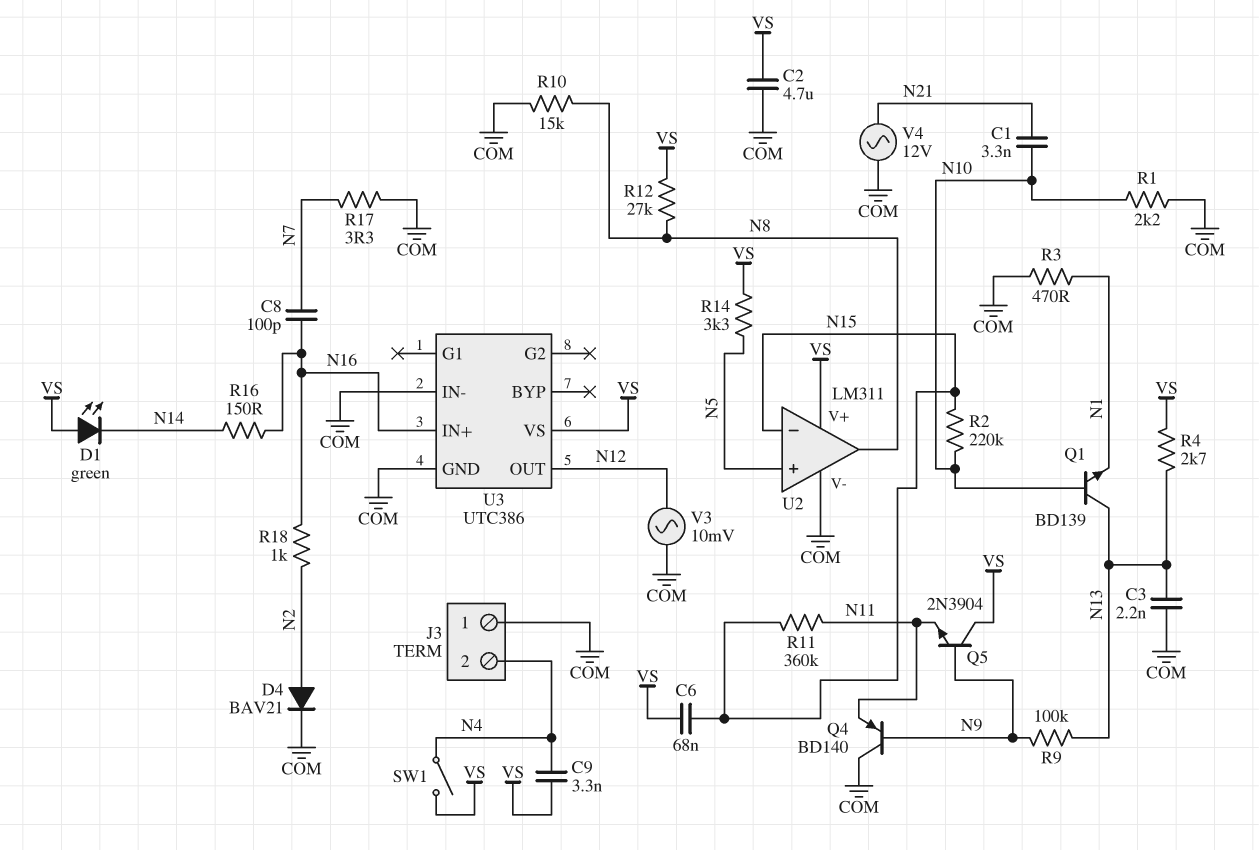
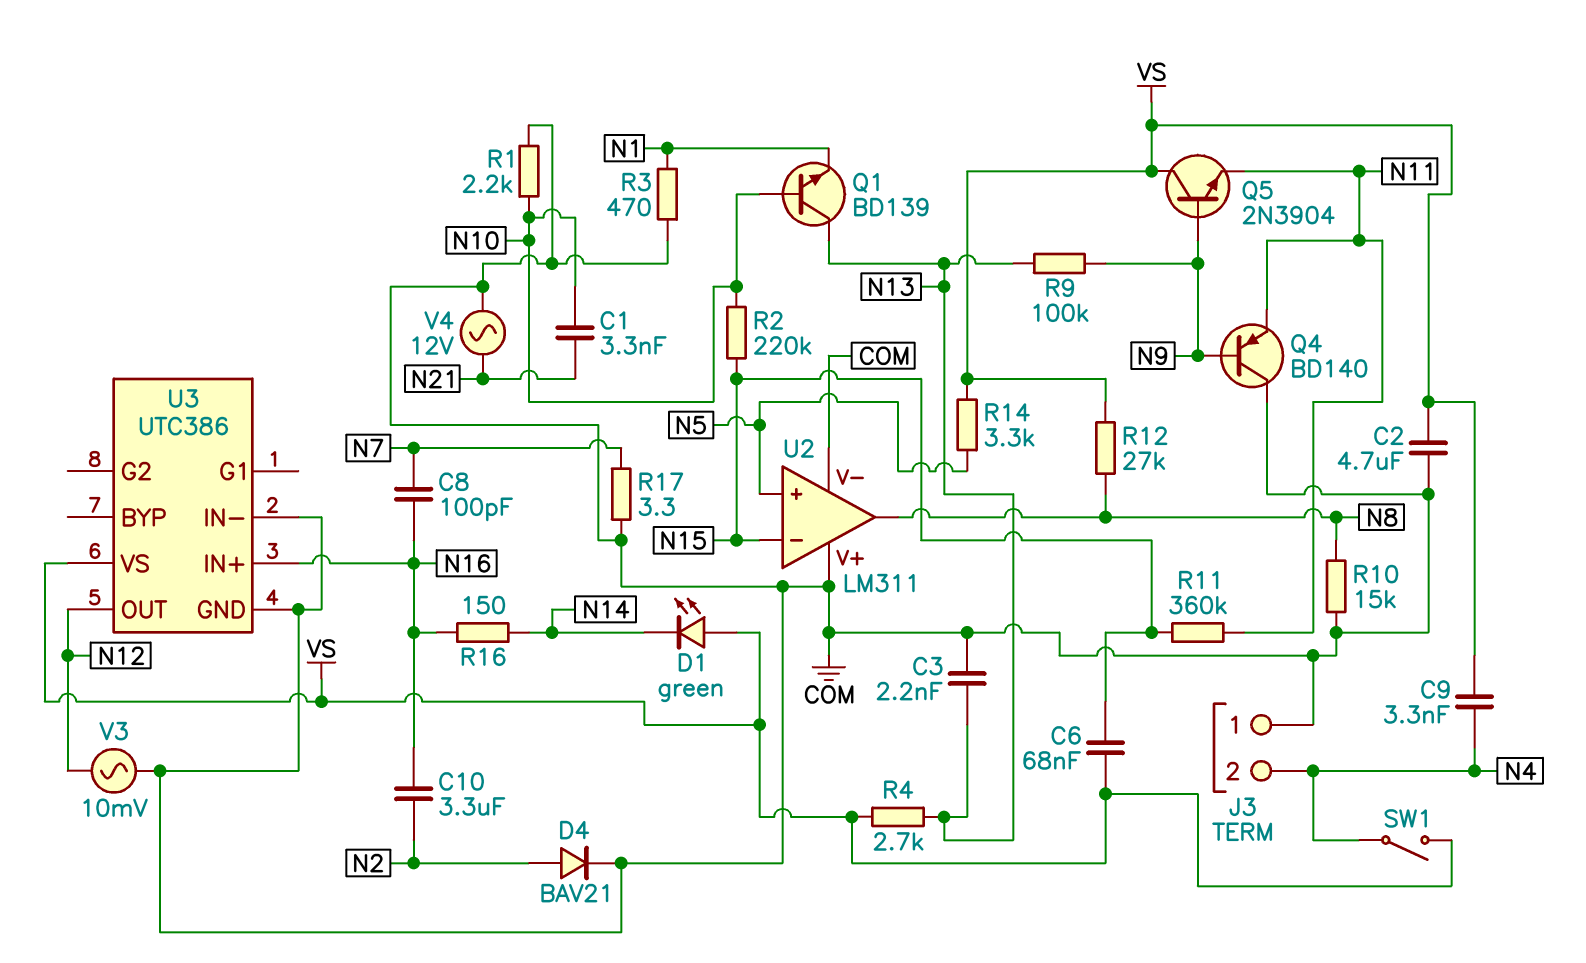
C10: none -> 3.3uF (N2, N16)
R18: 1k (N2, N16) -> none
U2 pin V+: VS -> COM

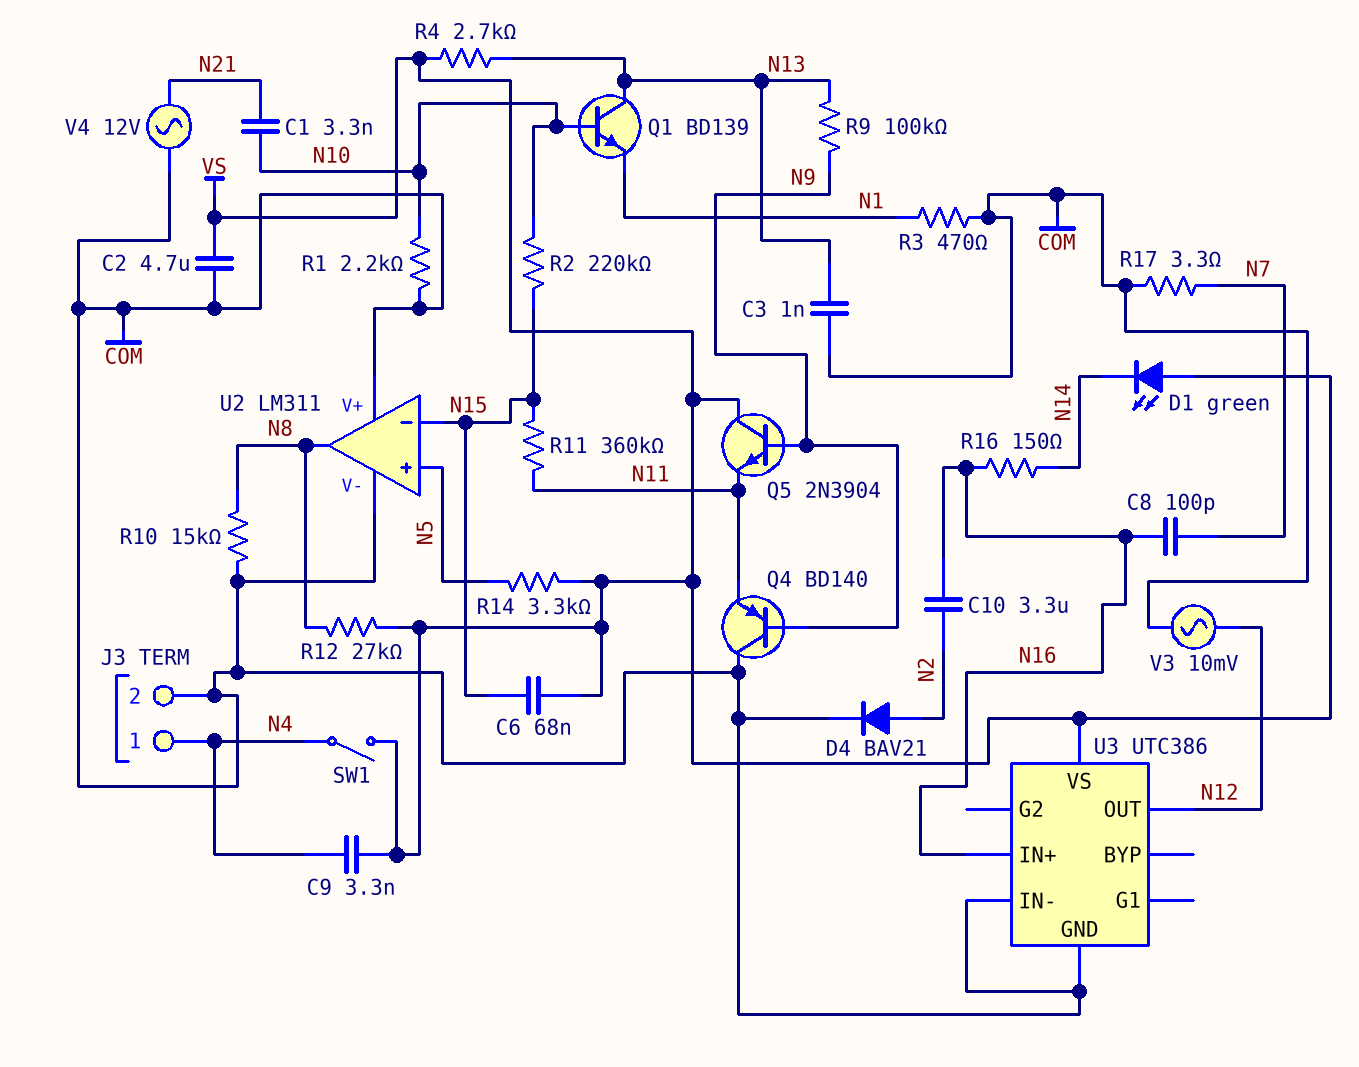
C3: 2.2nF (COM, N13) -> 1nF (COM, N13)
J3 pin 1: COM -> N4
J3 pin 2: N4 -> COM

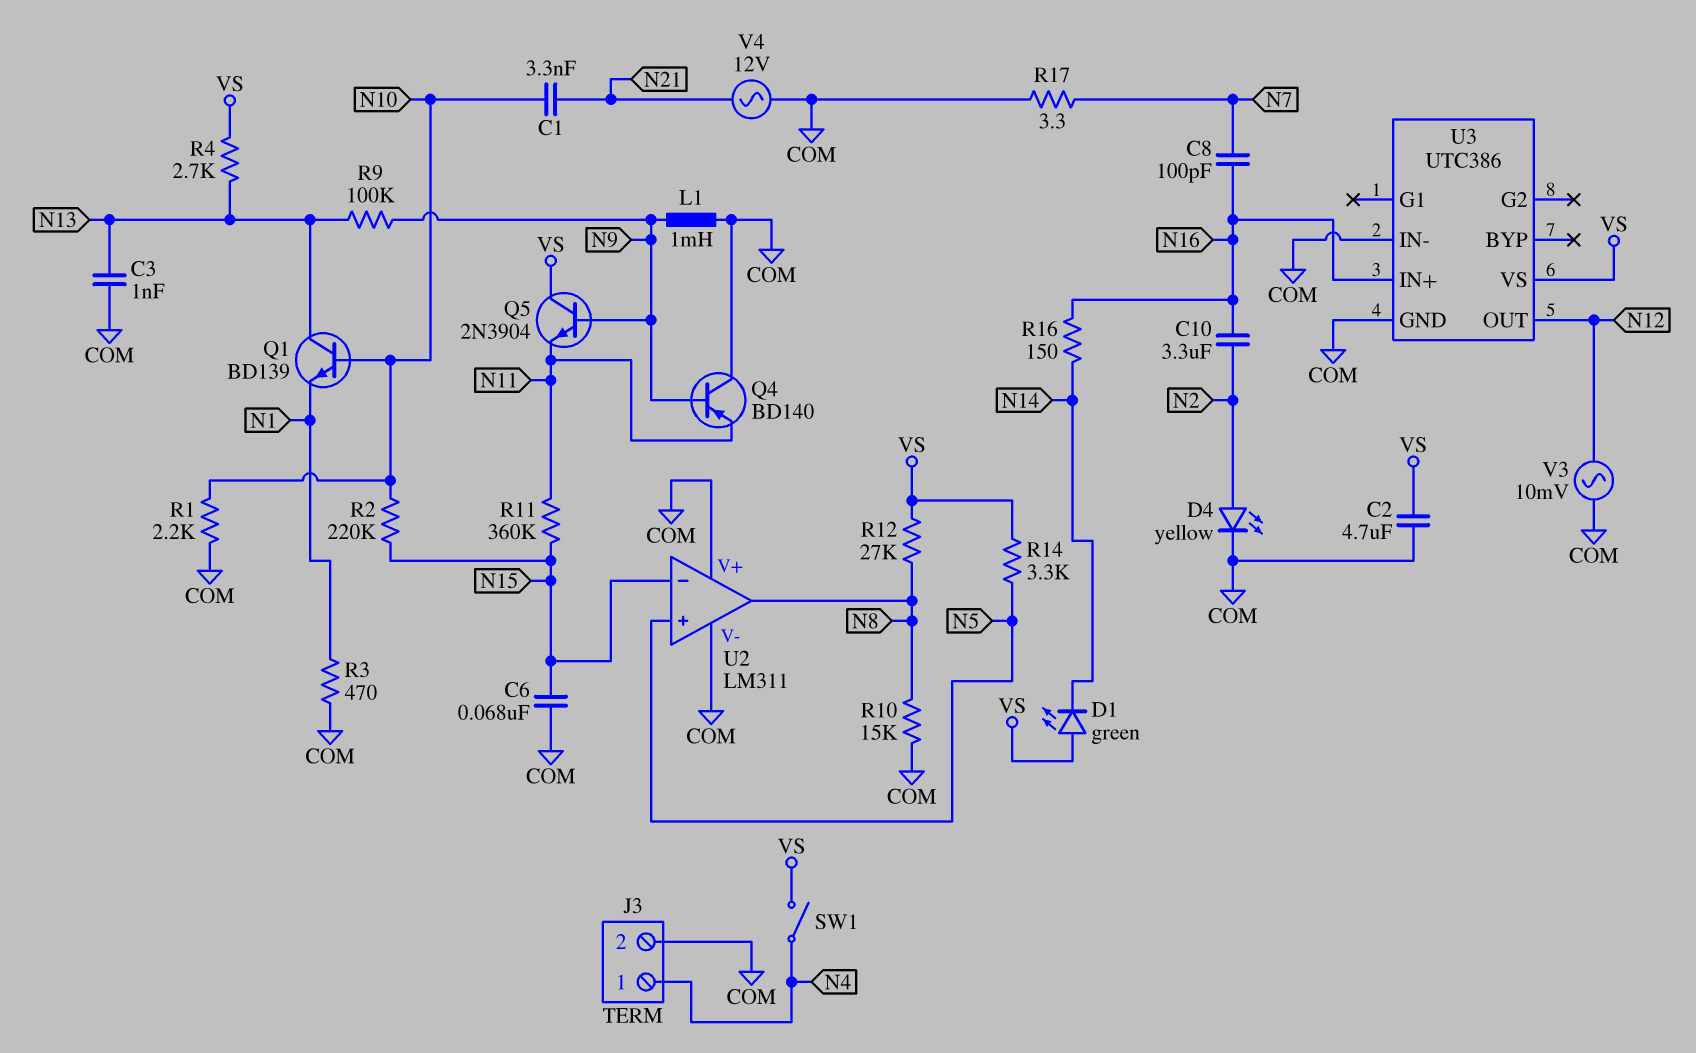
C6: 68nF (N15, VS) -> 68nF (COM, N15)
C9: 3.3nF (N4, VS) -> none
D4: diode BAV21 (A N2, K COM) -> LED yellow (A N2, K COM)
L1: none -> 1mH (COM, N9)

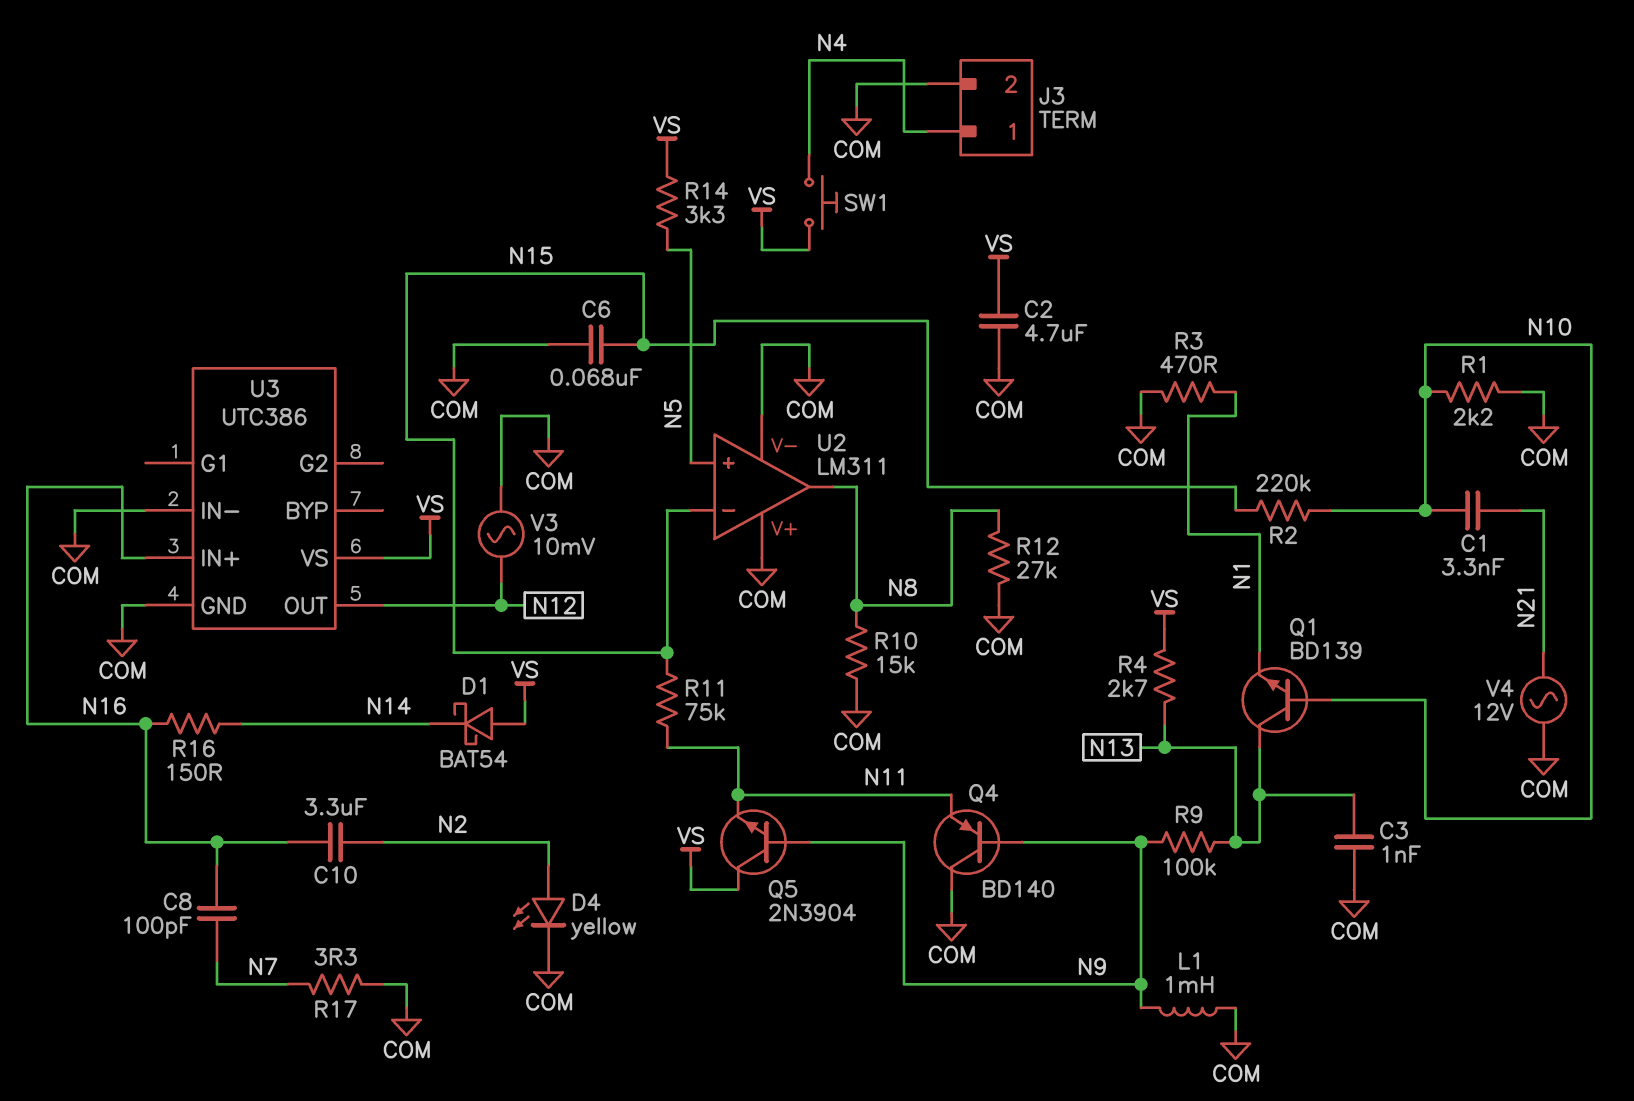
D1: LED green (A VS, K N14) -> schottky BAT54 (A VS, K N14)
R11: 360k (N11, N15) -> 75k (N11, N15)
R12: 27k (N8, VS) -> 27k (COM, N8)
SW1: switch (N4, VS) -> button (N4, VS)

